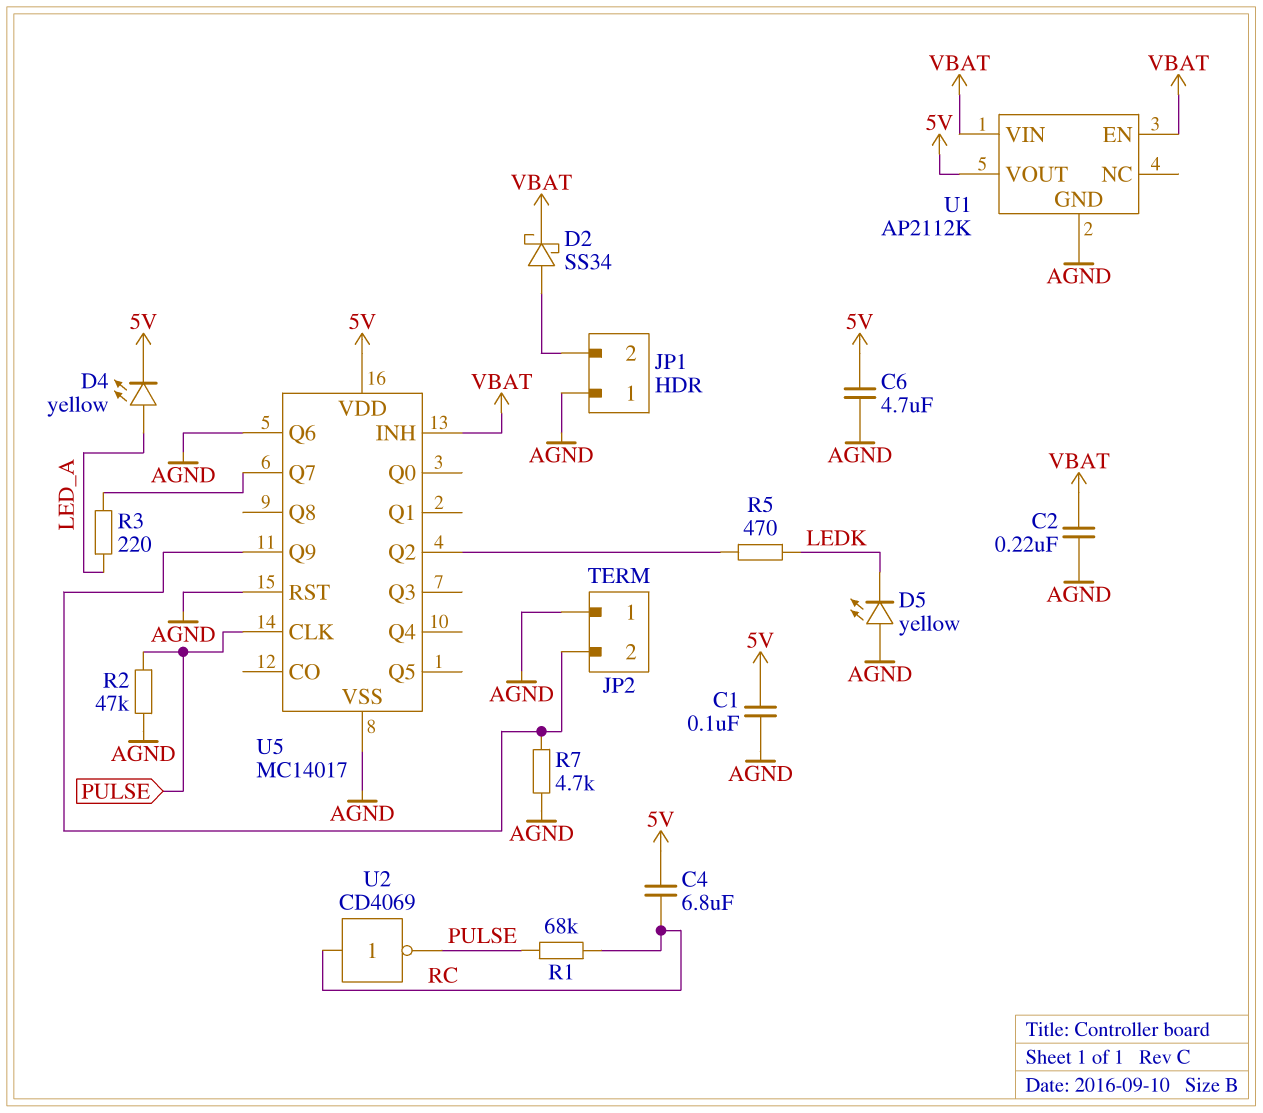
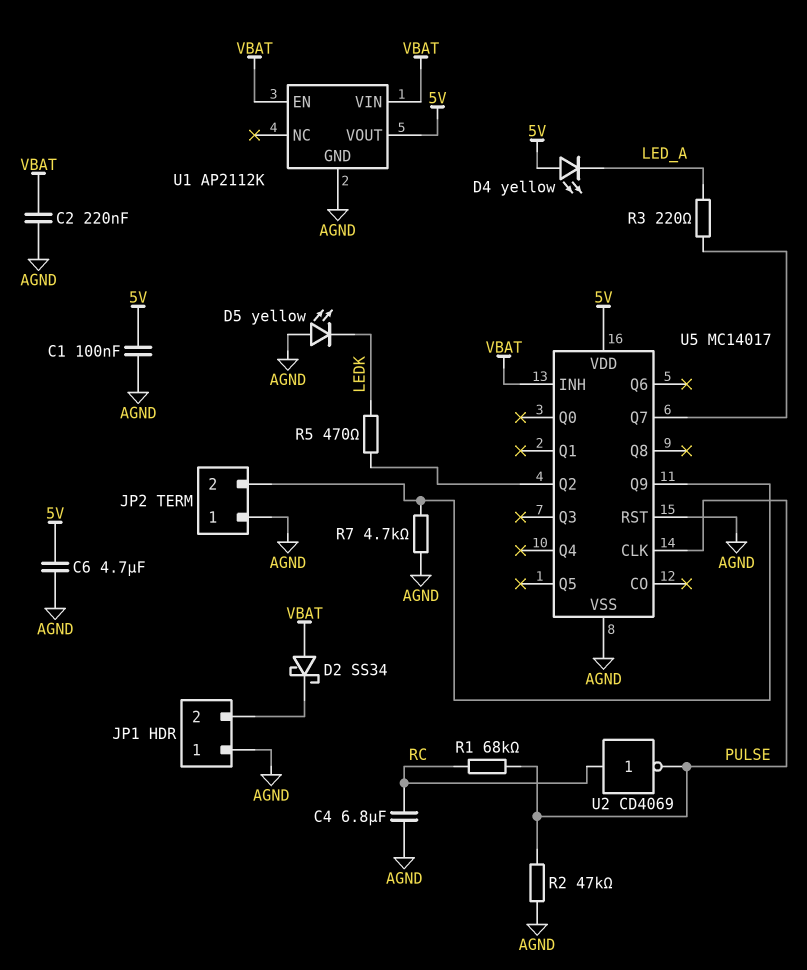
C4: 6.8uF (5V, RC) -> 6.8uF (AGND, RC)
D2: schottky SS34 (A JP1/2, K VBAT) -> schottky SS34 (A VBAT, K JP1/2)
D4: LED yellow (A LED_A, K 5V) -> LED yellow (A 5V, K LED_A)
U5 pin Q6: AGND -> none

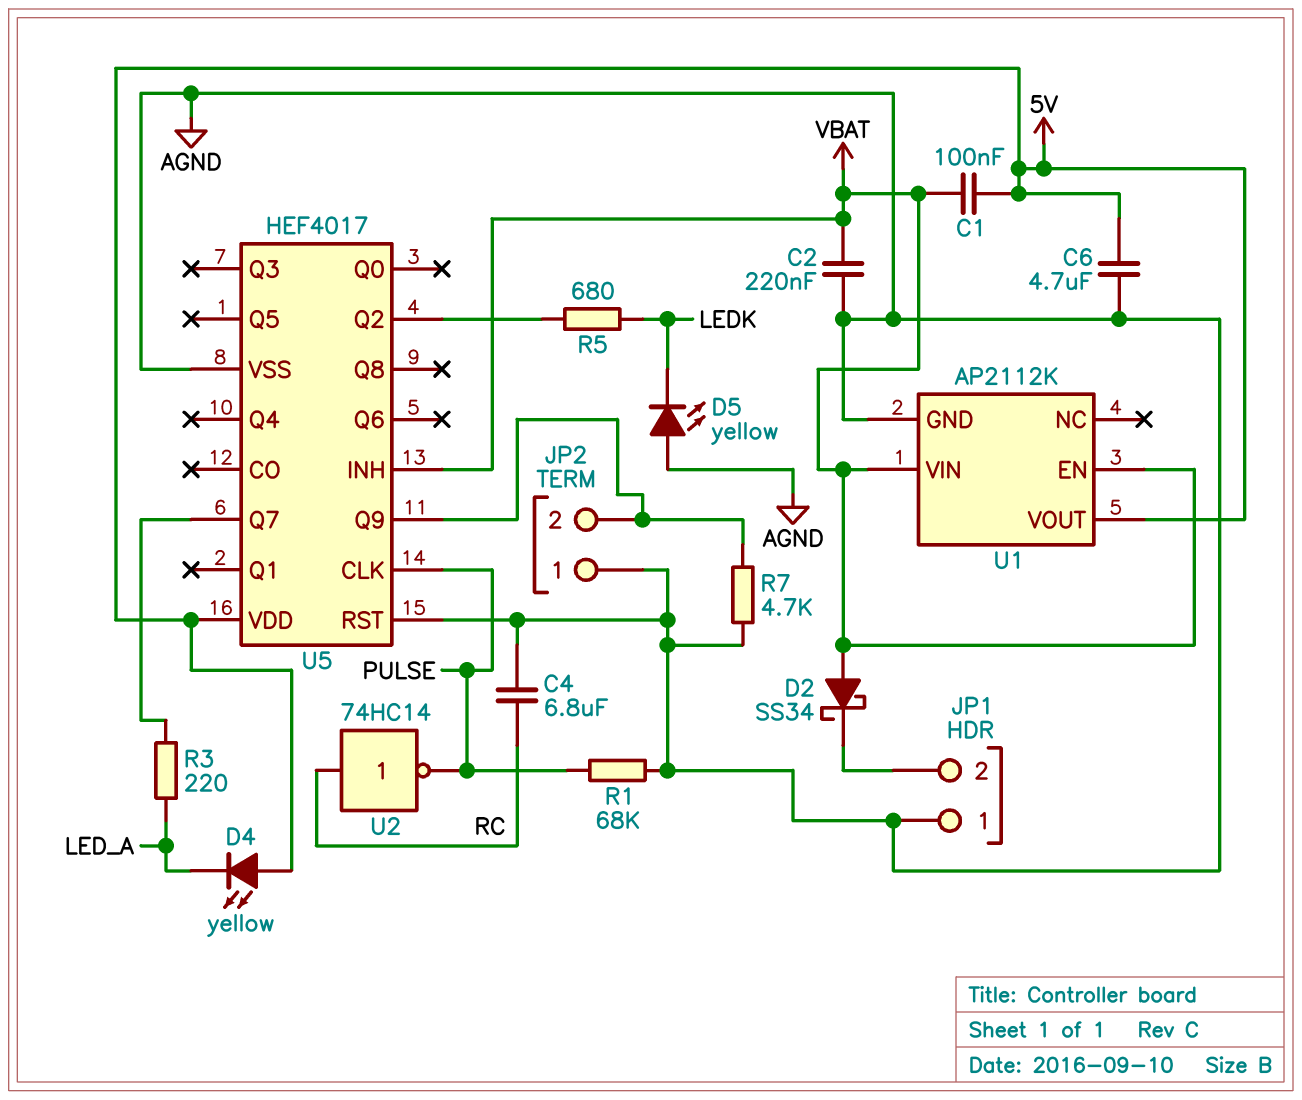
C1: 100nF (5V, AGND) -> 100nF (5V, VBAT)
R1: 68k (PULSE, RC) -> 68k (AGND, PULSE)
R2: 47k (AGND, PULSE) -> none
R5: 470 (LEDK, U5/Q2) -> 680 (LEDK, U5/Q2)
U2: NOT CD4069 (in RC, out PULSE) -> NOT 74HC14 (in RC, out PULSE)
U5: MC14017 -> HEF4017

